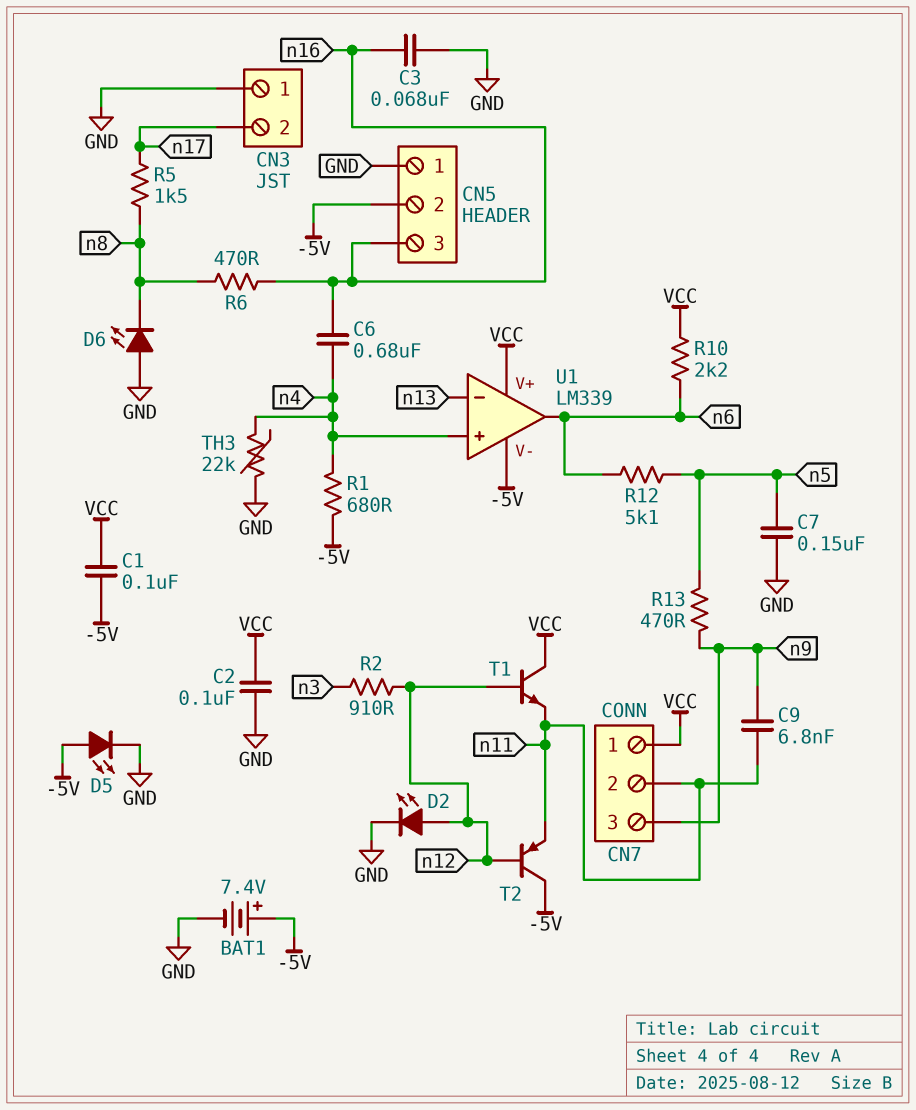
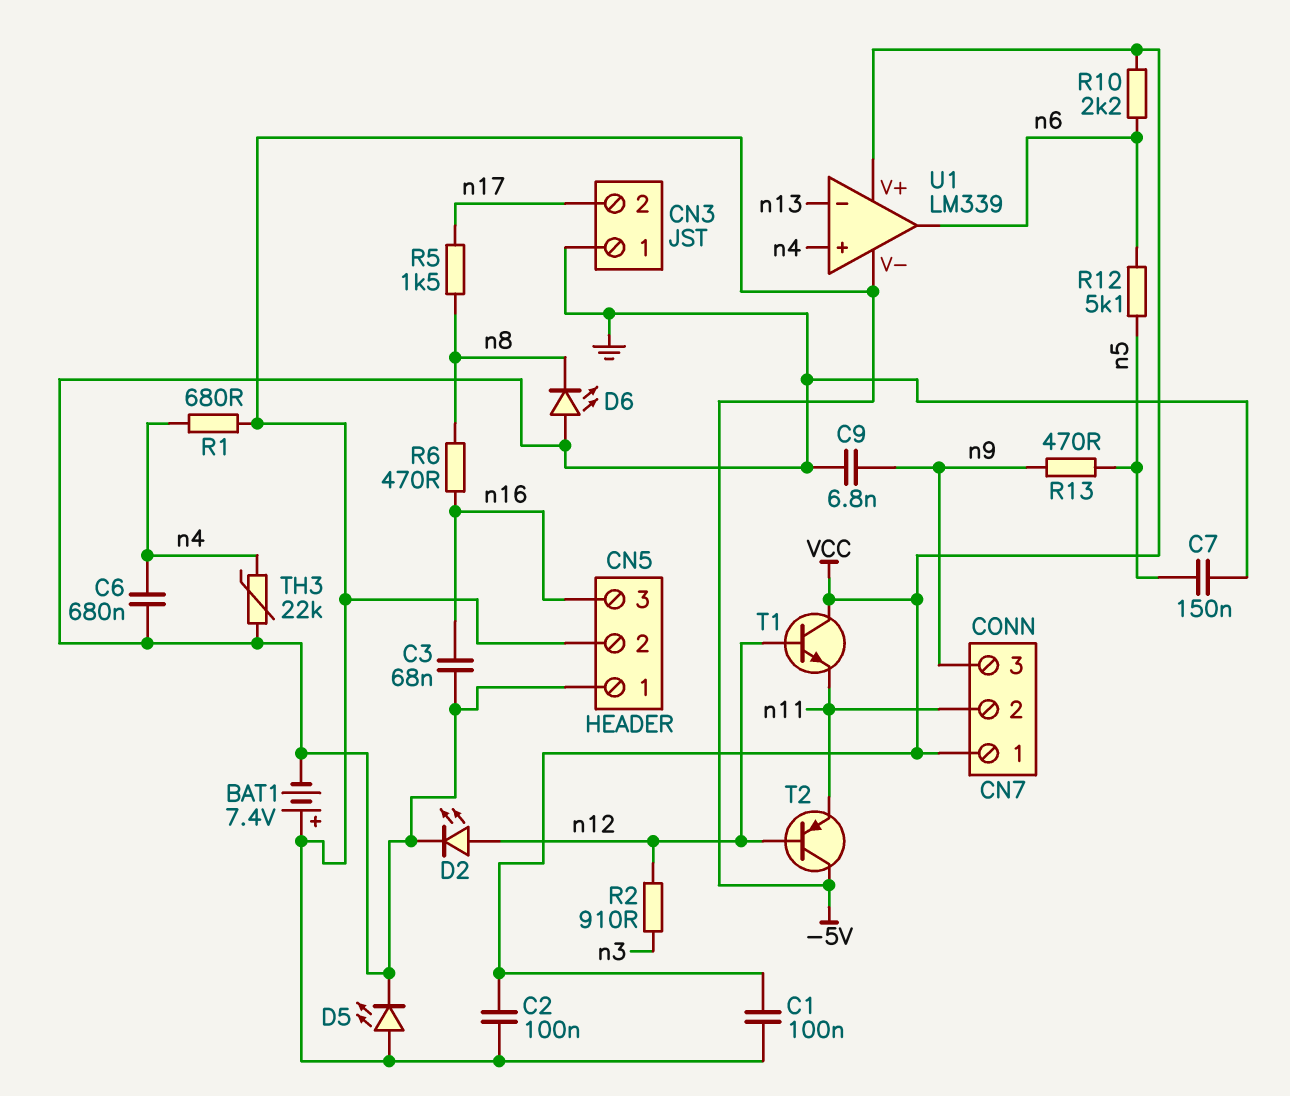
C2: 100nF (GND, VCC) -> 100nF (-5V, VCC)
C6: 680nF (n4, n16) -> 680nF (GND, n4)
C9: 6.8nF (n9, n11) -> 6.8nF (GND, n9)

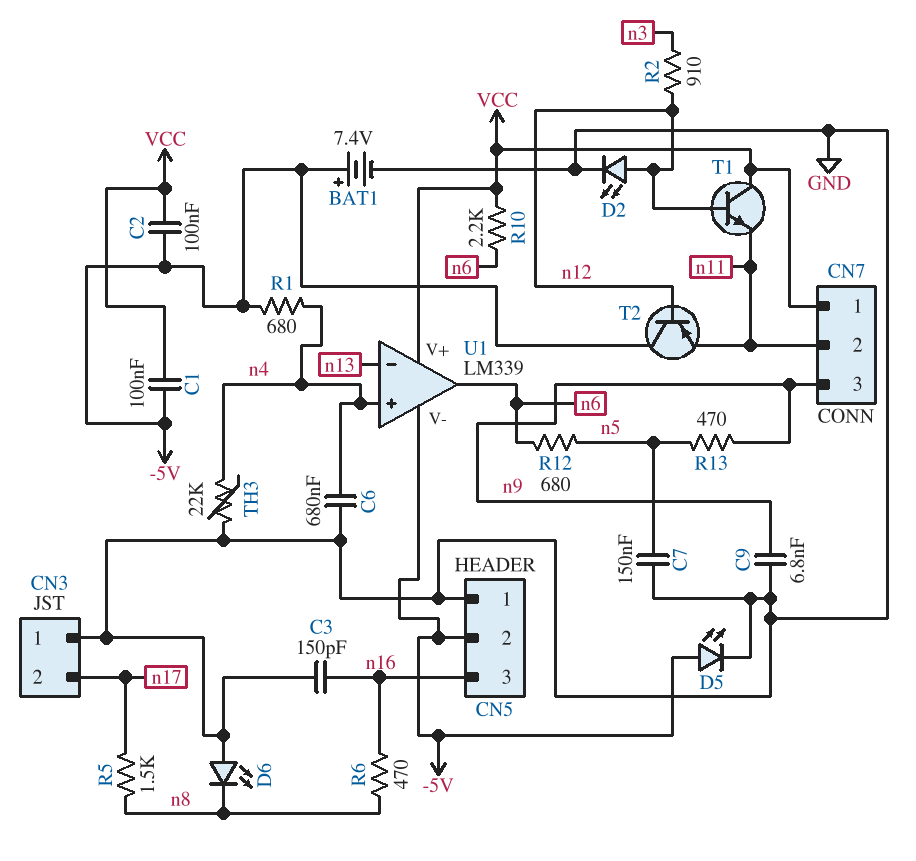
C3: 68nF (GND, n16) -> 150pF (GND, n16)
R12: 5.1k (n5, n6) -> 680 (n5, n6)

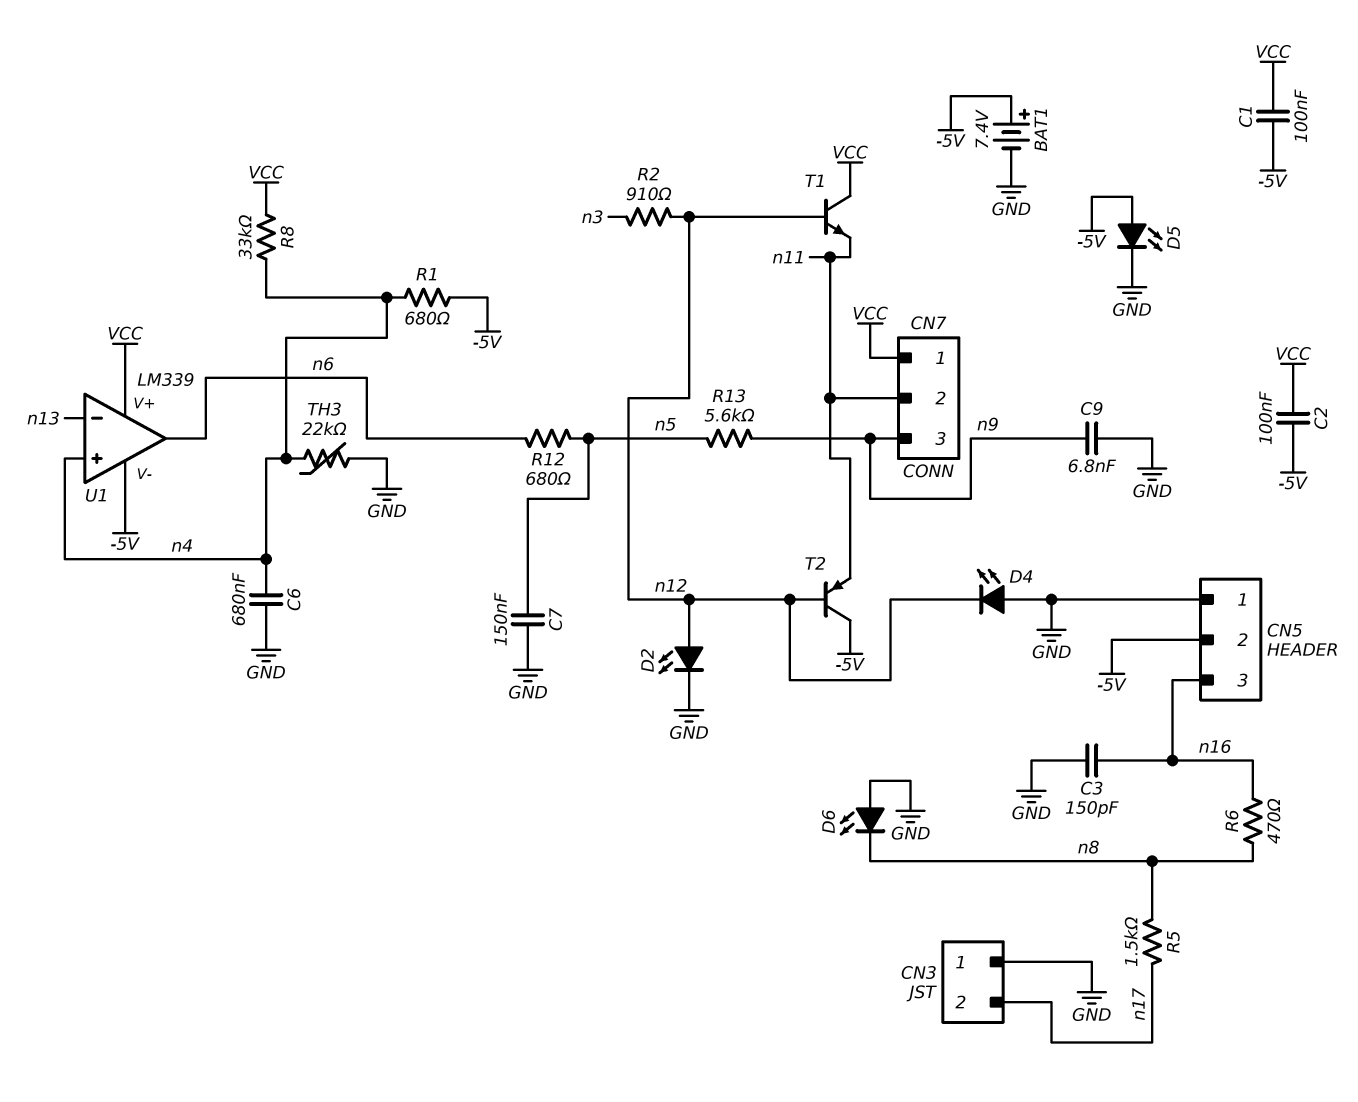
D4: none -> LED (A GND, K n12)
R8: none -> 33k (VCC, n4)
R10: 2.2k (VCC, n6) -> none
R13: 470 (n5, n9) -> 5.6k (n5, n9)

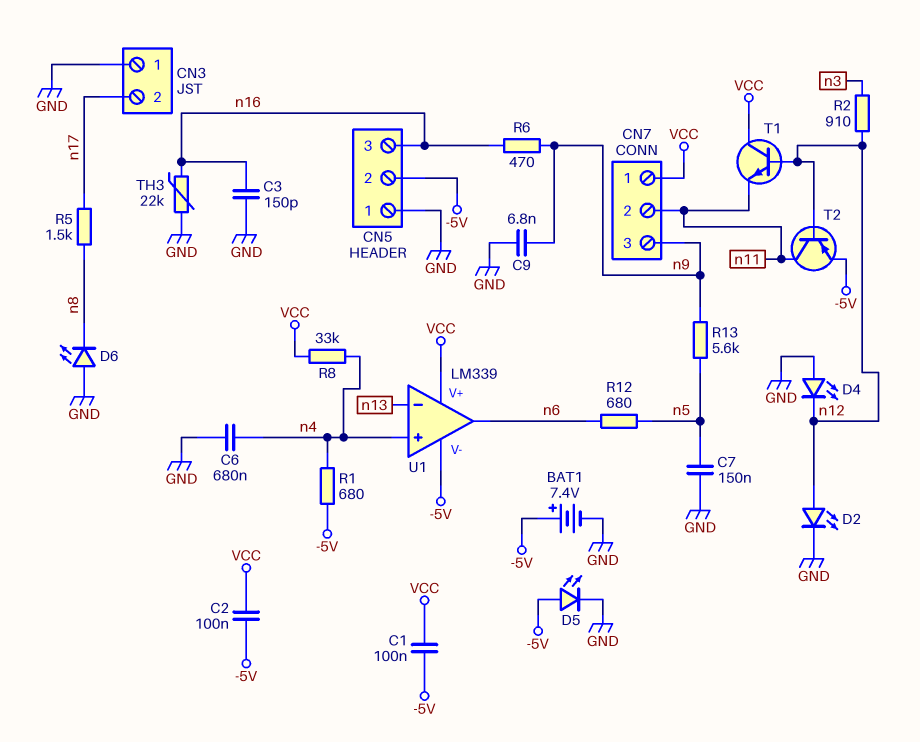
R6: 470 (n8, n16) -> 470 (n9, n16)
T2: PNP (B n12, C -5V, E n11) -> PNP (B n12, C n11, E -5V)
TH3: 22k (GND, n4) -> 22k (GND, n16)

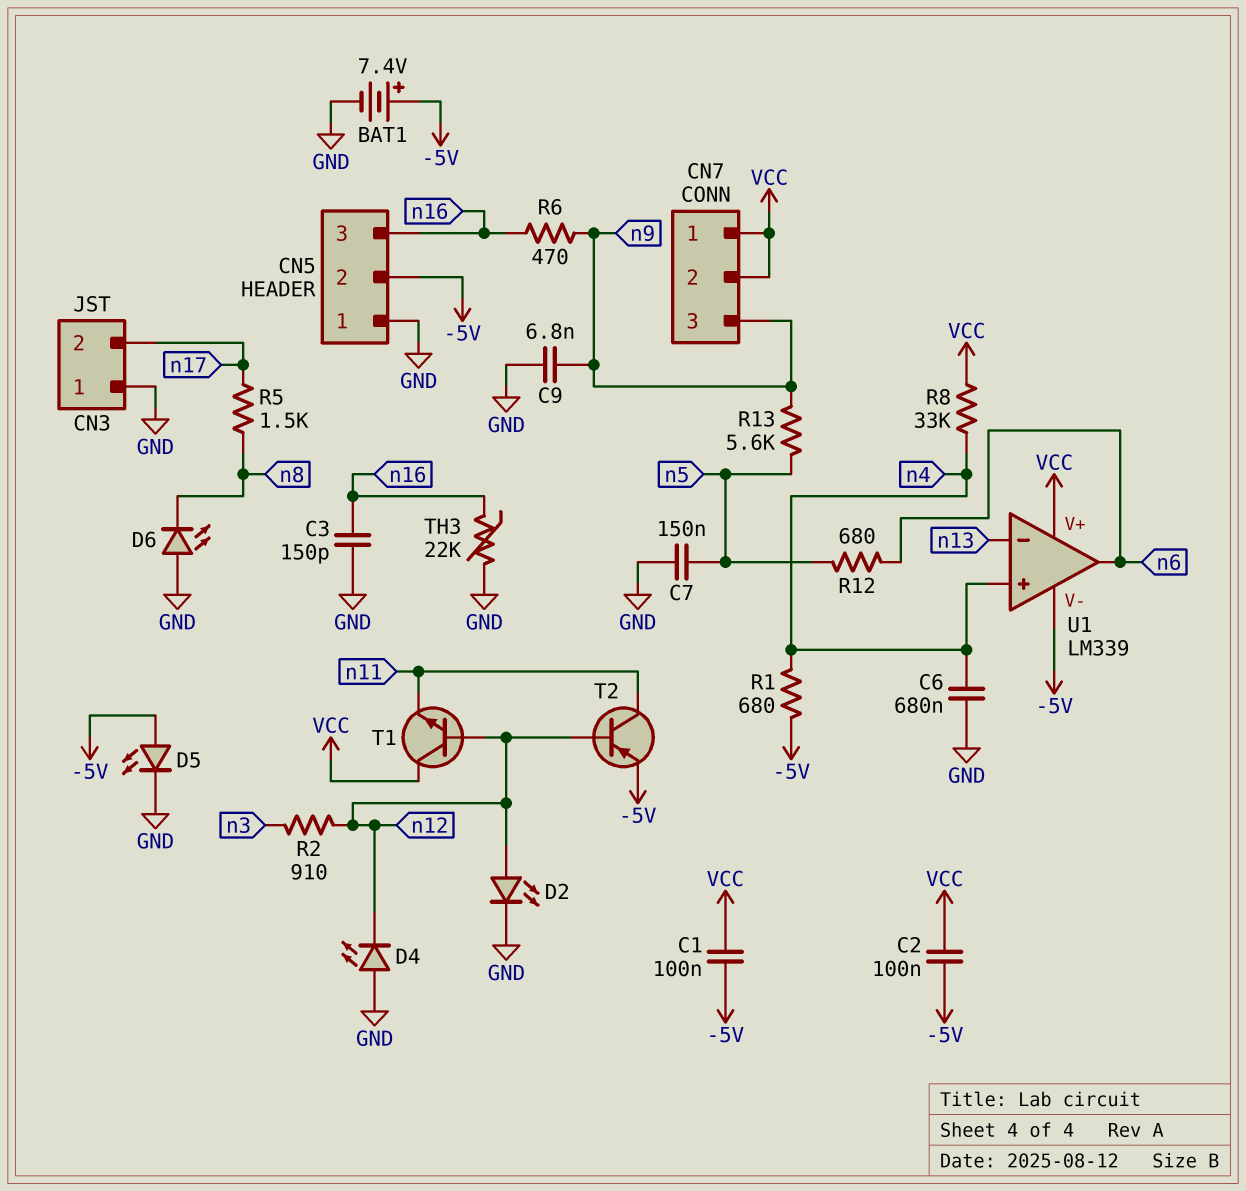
CN7 pin 2: n11 -> VCC

